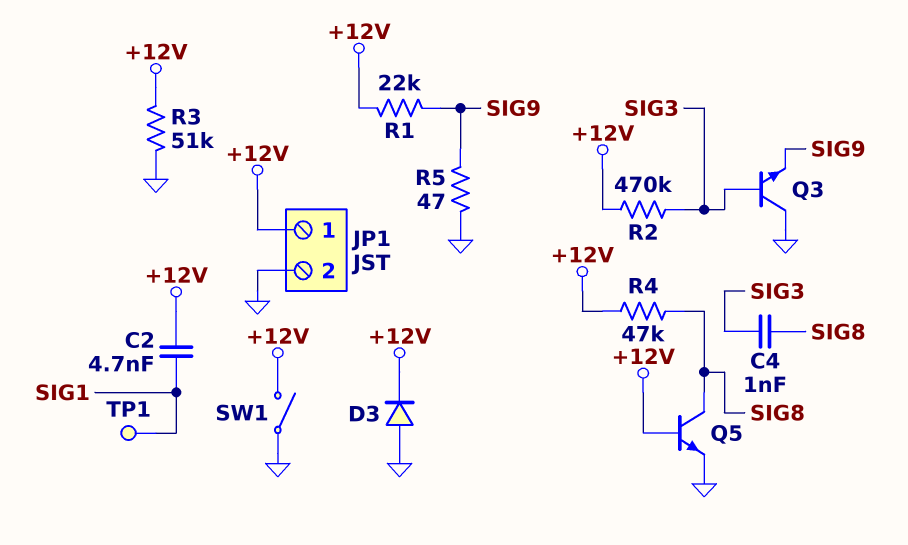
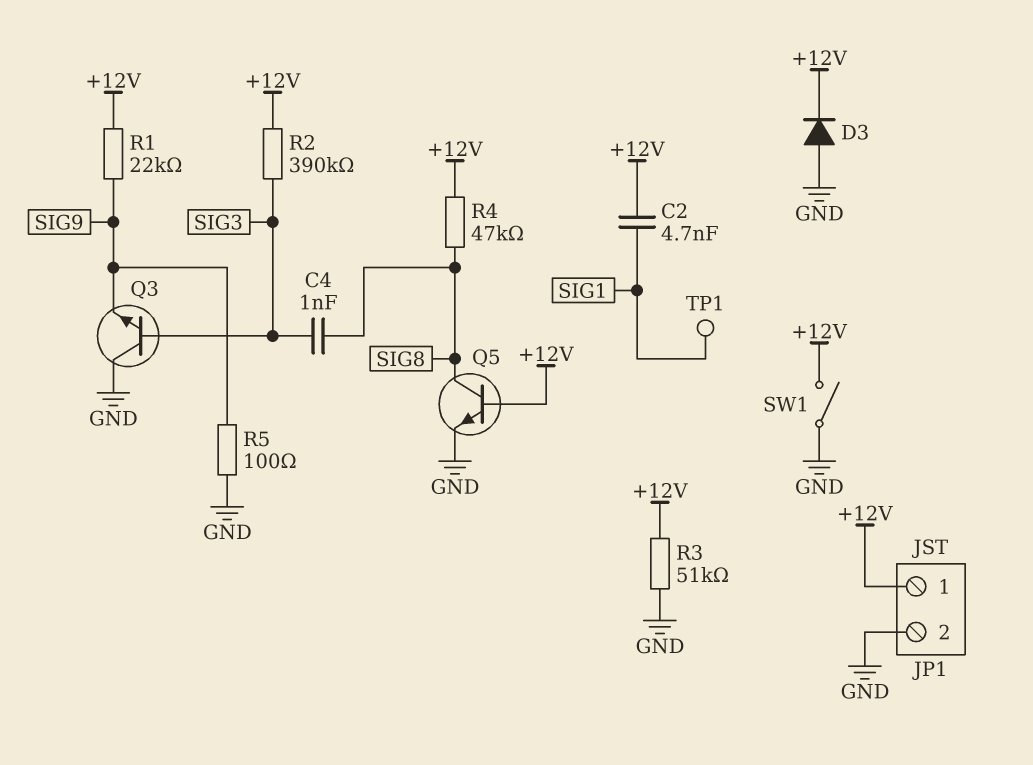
R2: 470k (+12V, SIG3) -> 390k (+12V, SIG3)
R5: 47 (GND, SIG9) -> 100 (GND, SIG9)

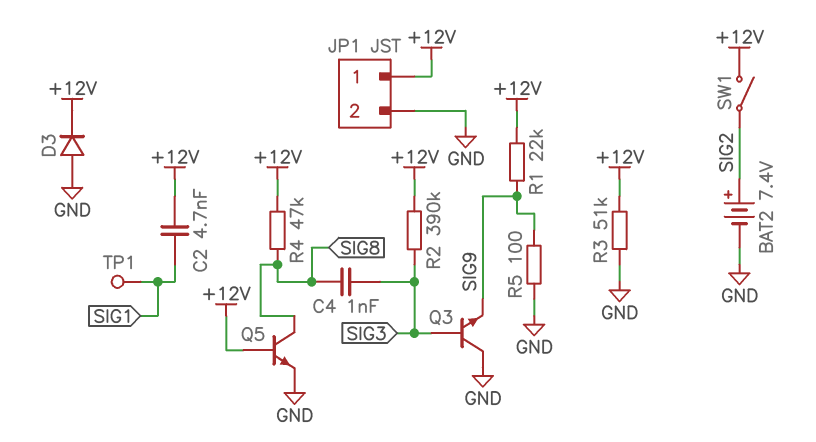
BAT2: none -> 7.4V (plus SIG2, minus GND)
SW1: switch (+12V, GND) -> switch (+12V, SIG2)

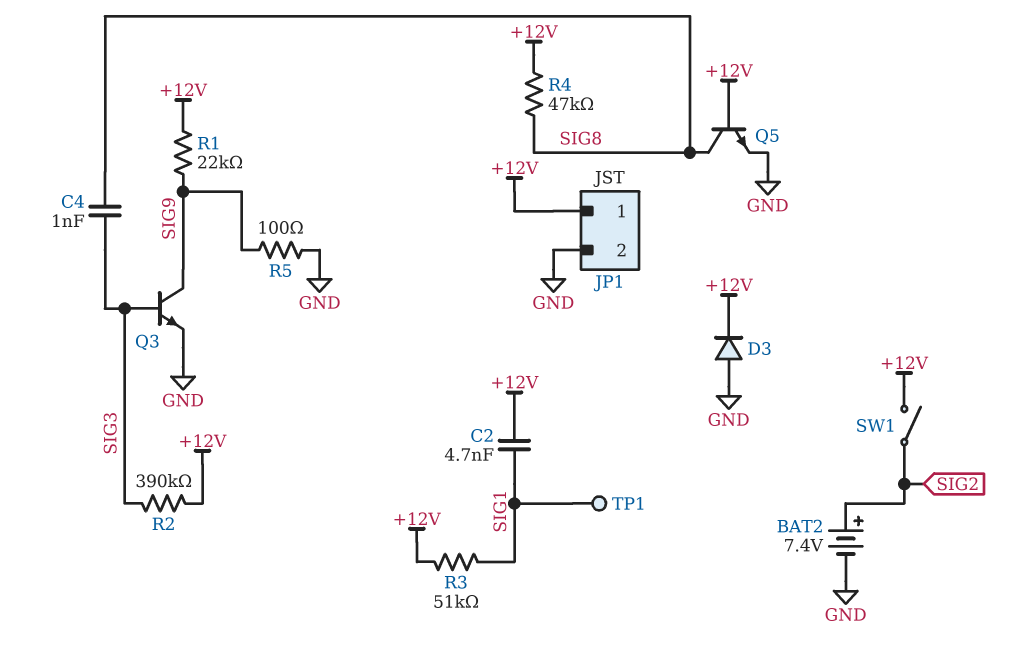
Q3: NPN (B SIG3, C GND, E SIG9) -> NPN (B SIG3, C SIG9, E GND)
R3: 51k (+12V, GND) -> 51k (+12V, SIG1)

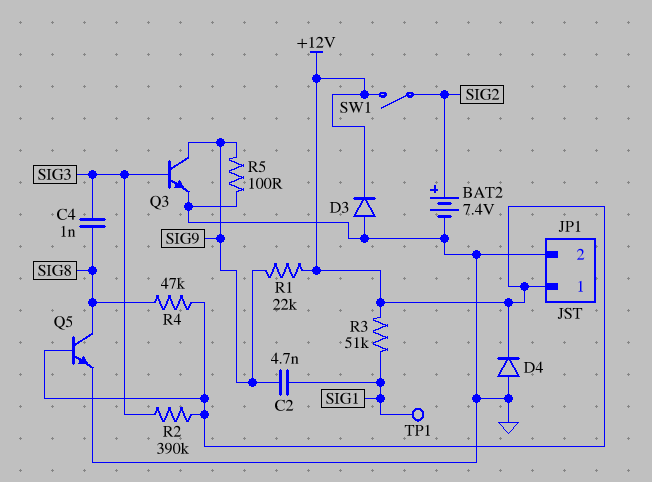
C2: 4.7nF (+12V, SIG1) -> 4.7nF (SIG1, SIG9)
D4: none -> diode (A GND, K +12V)

